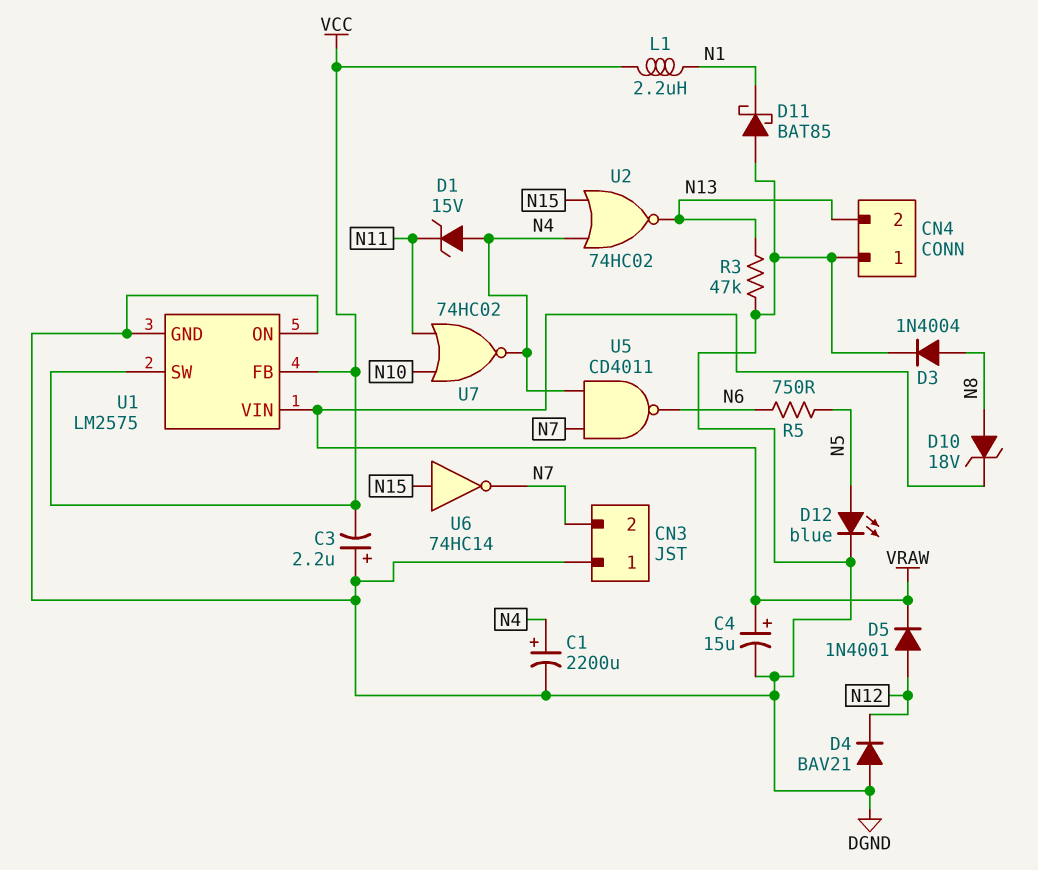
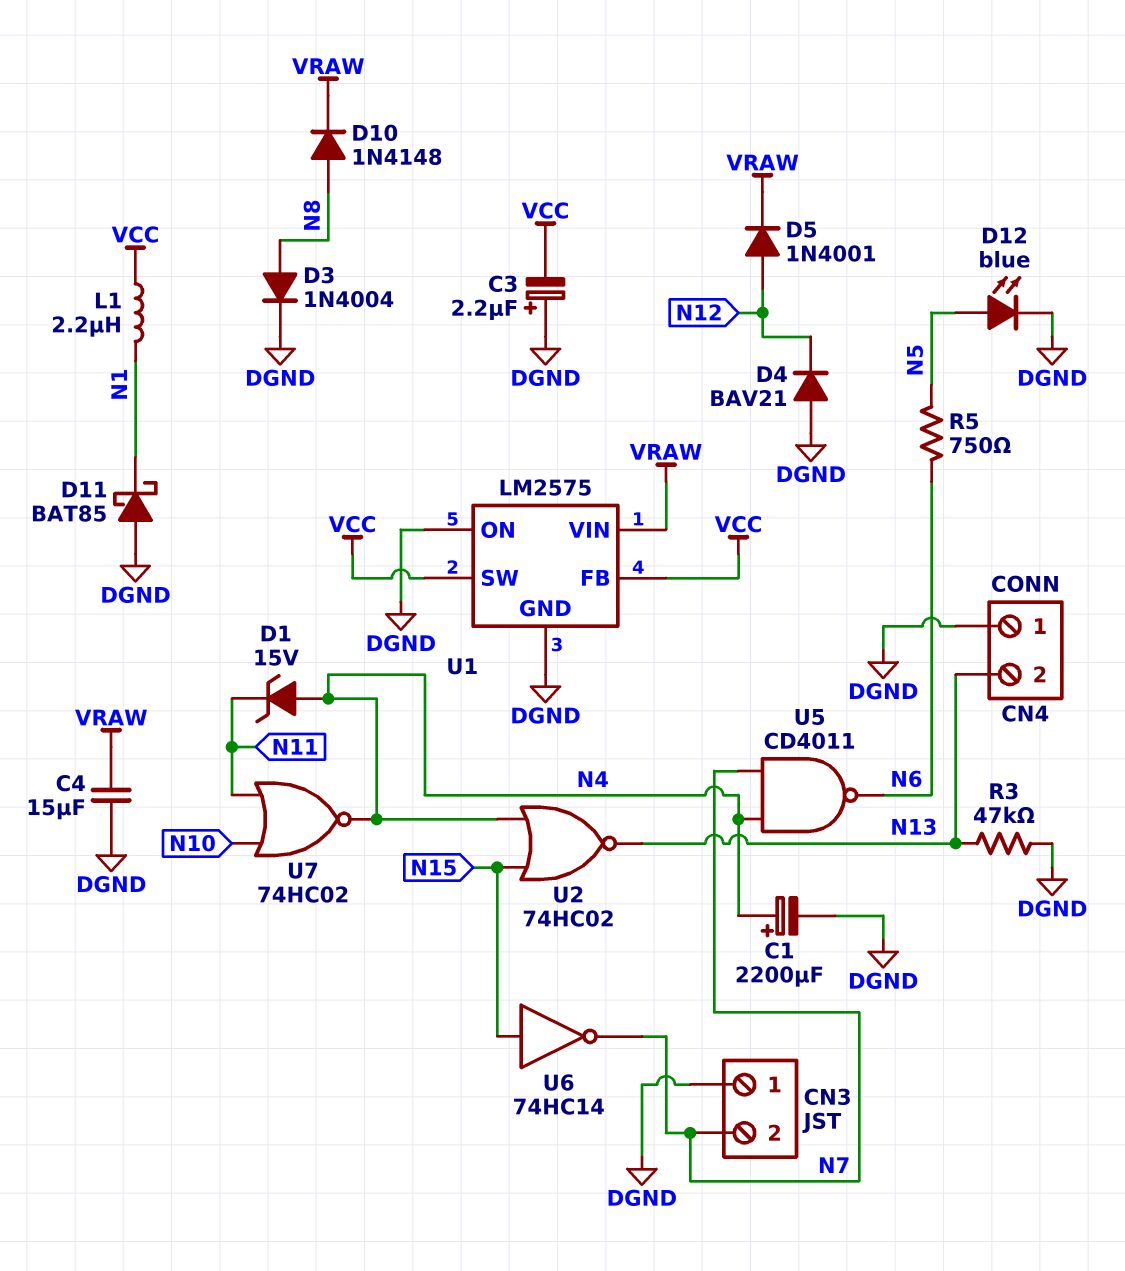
C4: 15uF (plus VRAW, minus DGND) -> 15uF (DGND, VRAW)
D10: zener 18V (A N8, K VRAW) -> diode 1N4148 (A N8, K VRAW)

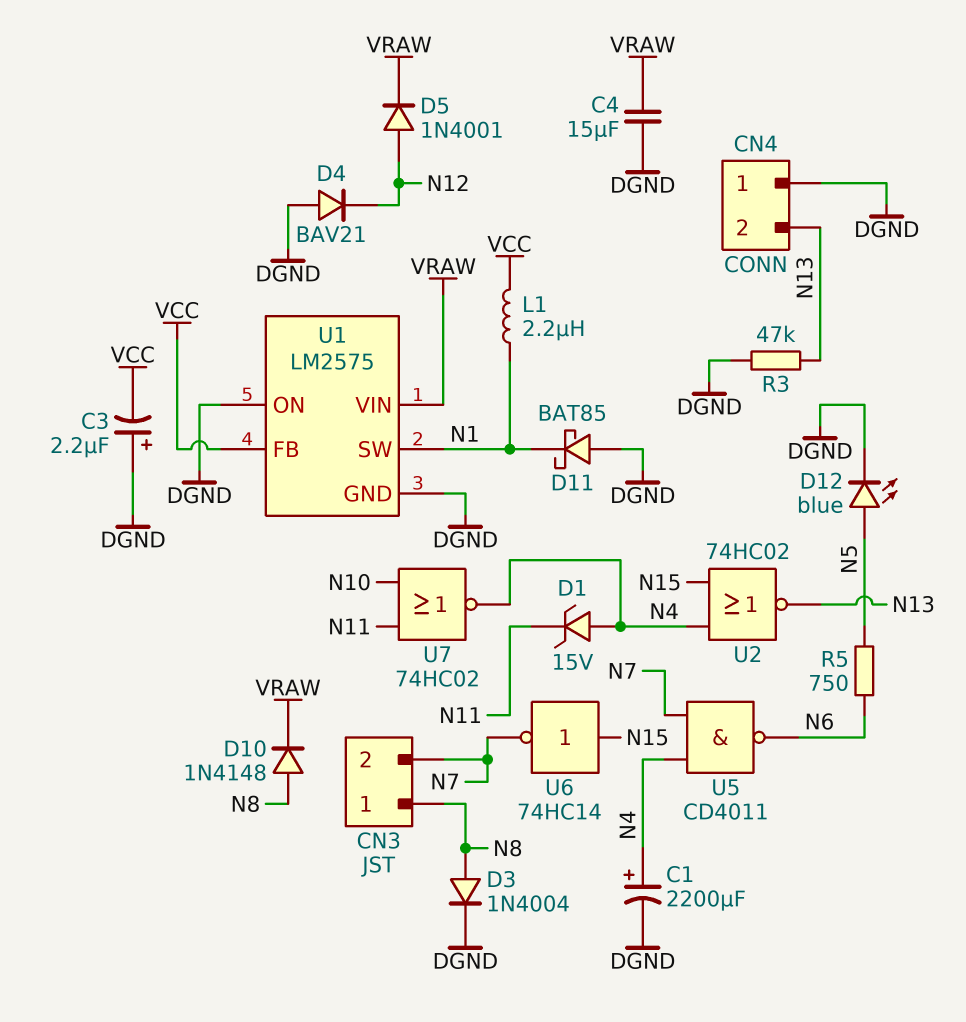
CN3 pin 1: DGND -> N8
U1 pin SW: VCC -> N1

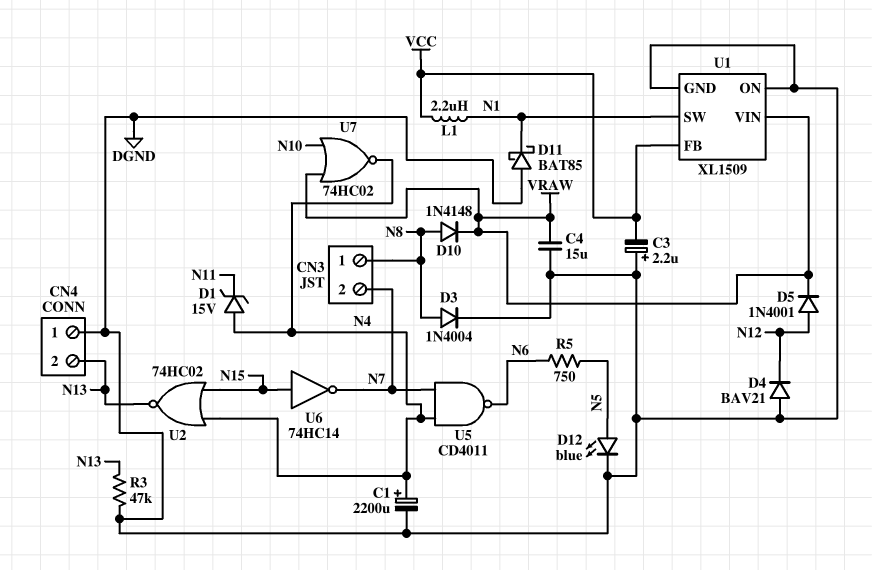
U1: LM2575 -> XL1509
U7: NOR 74HC02 (in N10, in N11, out N4) -> NOR 74HC02 (in N10, in VRAW, out N4)

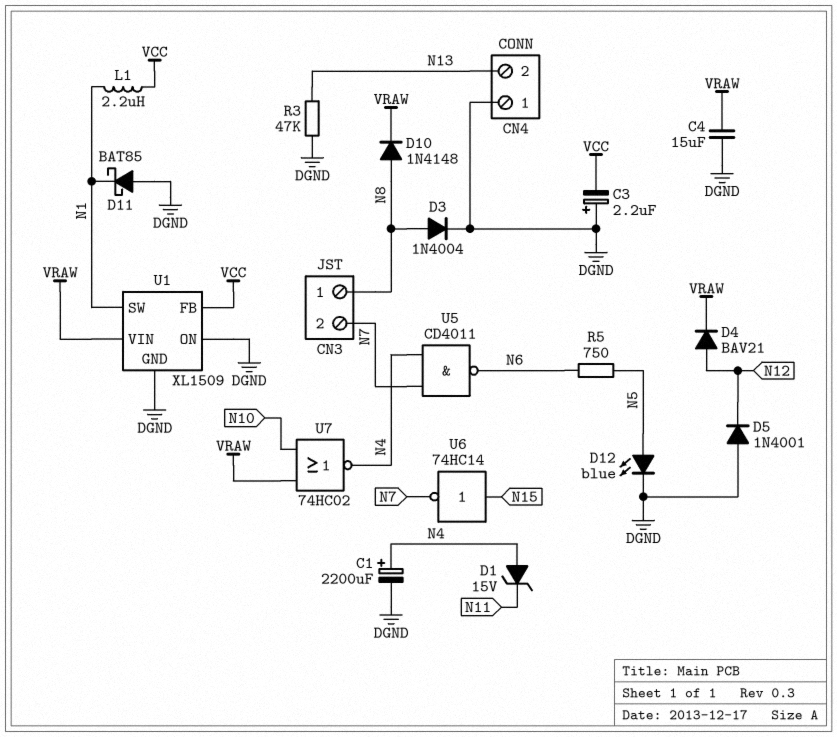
D4: diode BAV21 (A DGND, K N12) -> diode BAV21 (A N12, K VRAW)
D5: diode 1N4001 (A N12, K VRAW) -> diode 1N4001 (A DGND, K N12)
U2: NOR 74HC02 (in N4, in N15, out N13) -> none

